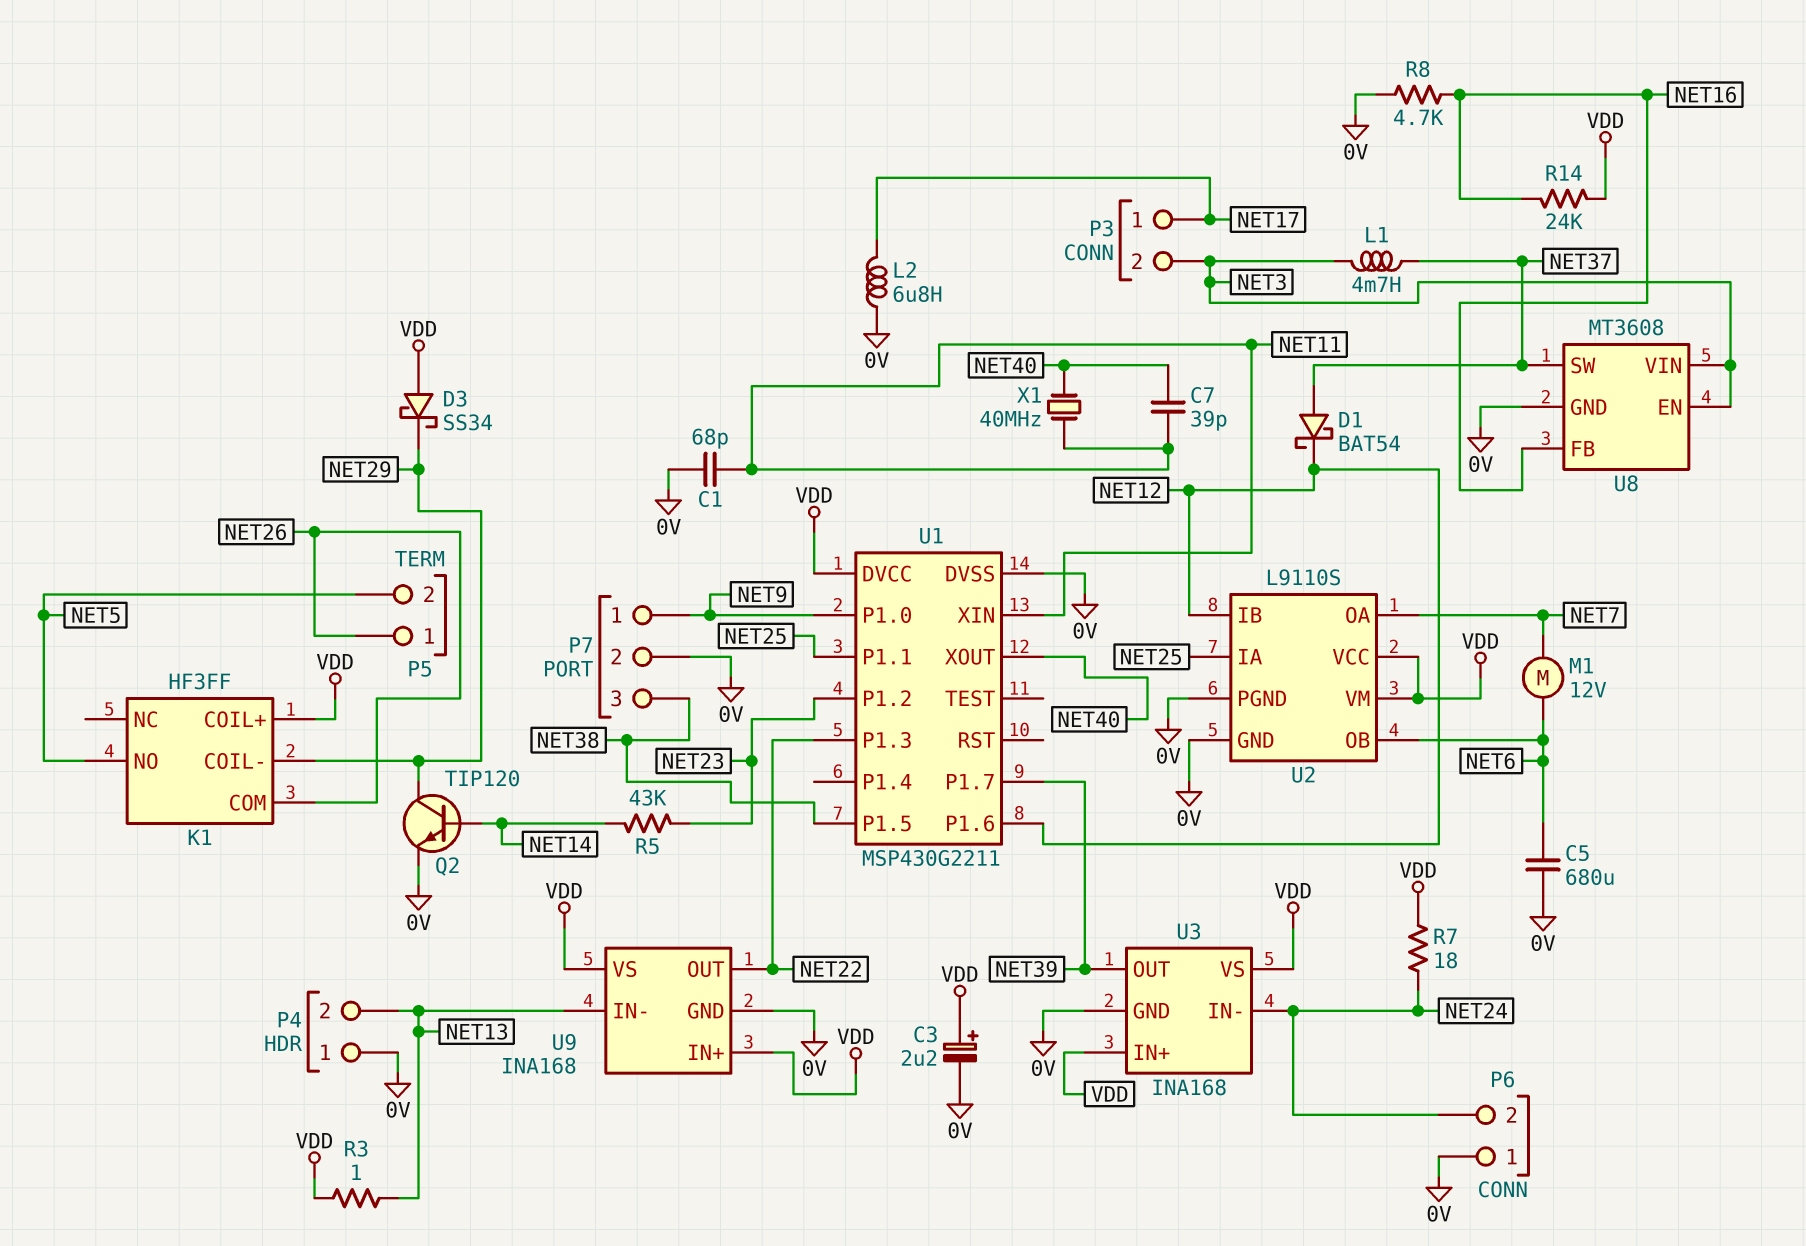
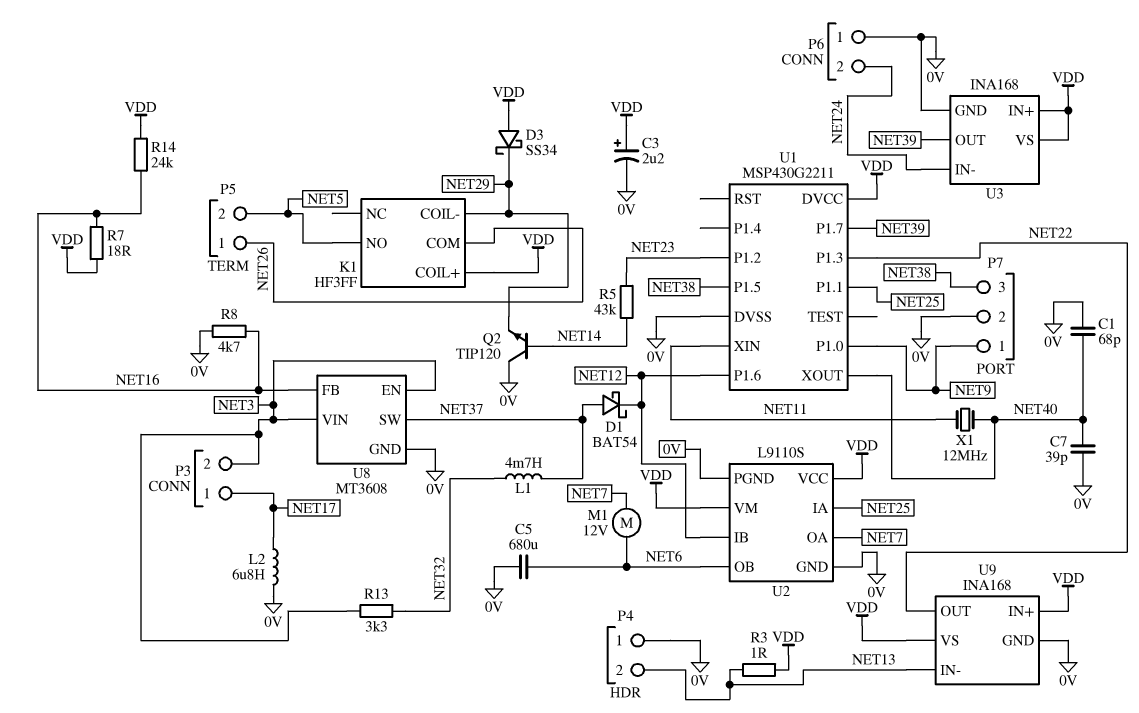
C1: 68pF (0V, NET11) -> 68pF (0V, NET40)
C7: 39pF (NET11, NET40) -> 39pF (0V, NET40)
L1: 4.7mH (NET3, NET37) -> 4.7mH (NET32, NET37)
Q2: NPN TIP120 (B NET14, C NET29, E 0V) -> NPN TIP120 (B NET14, C 0V, E NET29)
R7: 18 (NET24, VDD) -> 18 (NET16, VDD)
R13: none -> 3.3k (NET3, NET32)
X1: 40MHz (NET11, NET40) -> 12MHz (NET11, NET40)

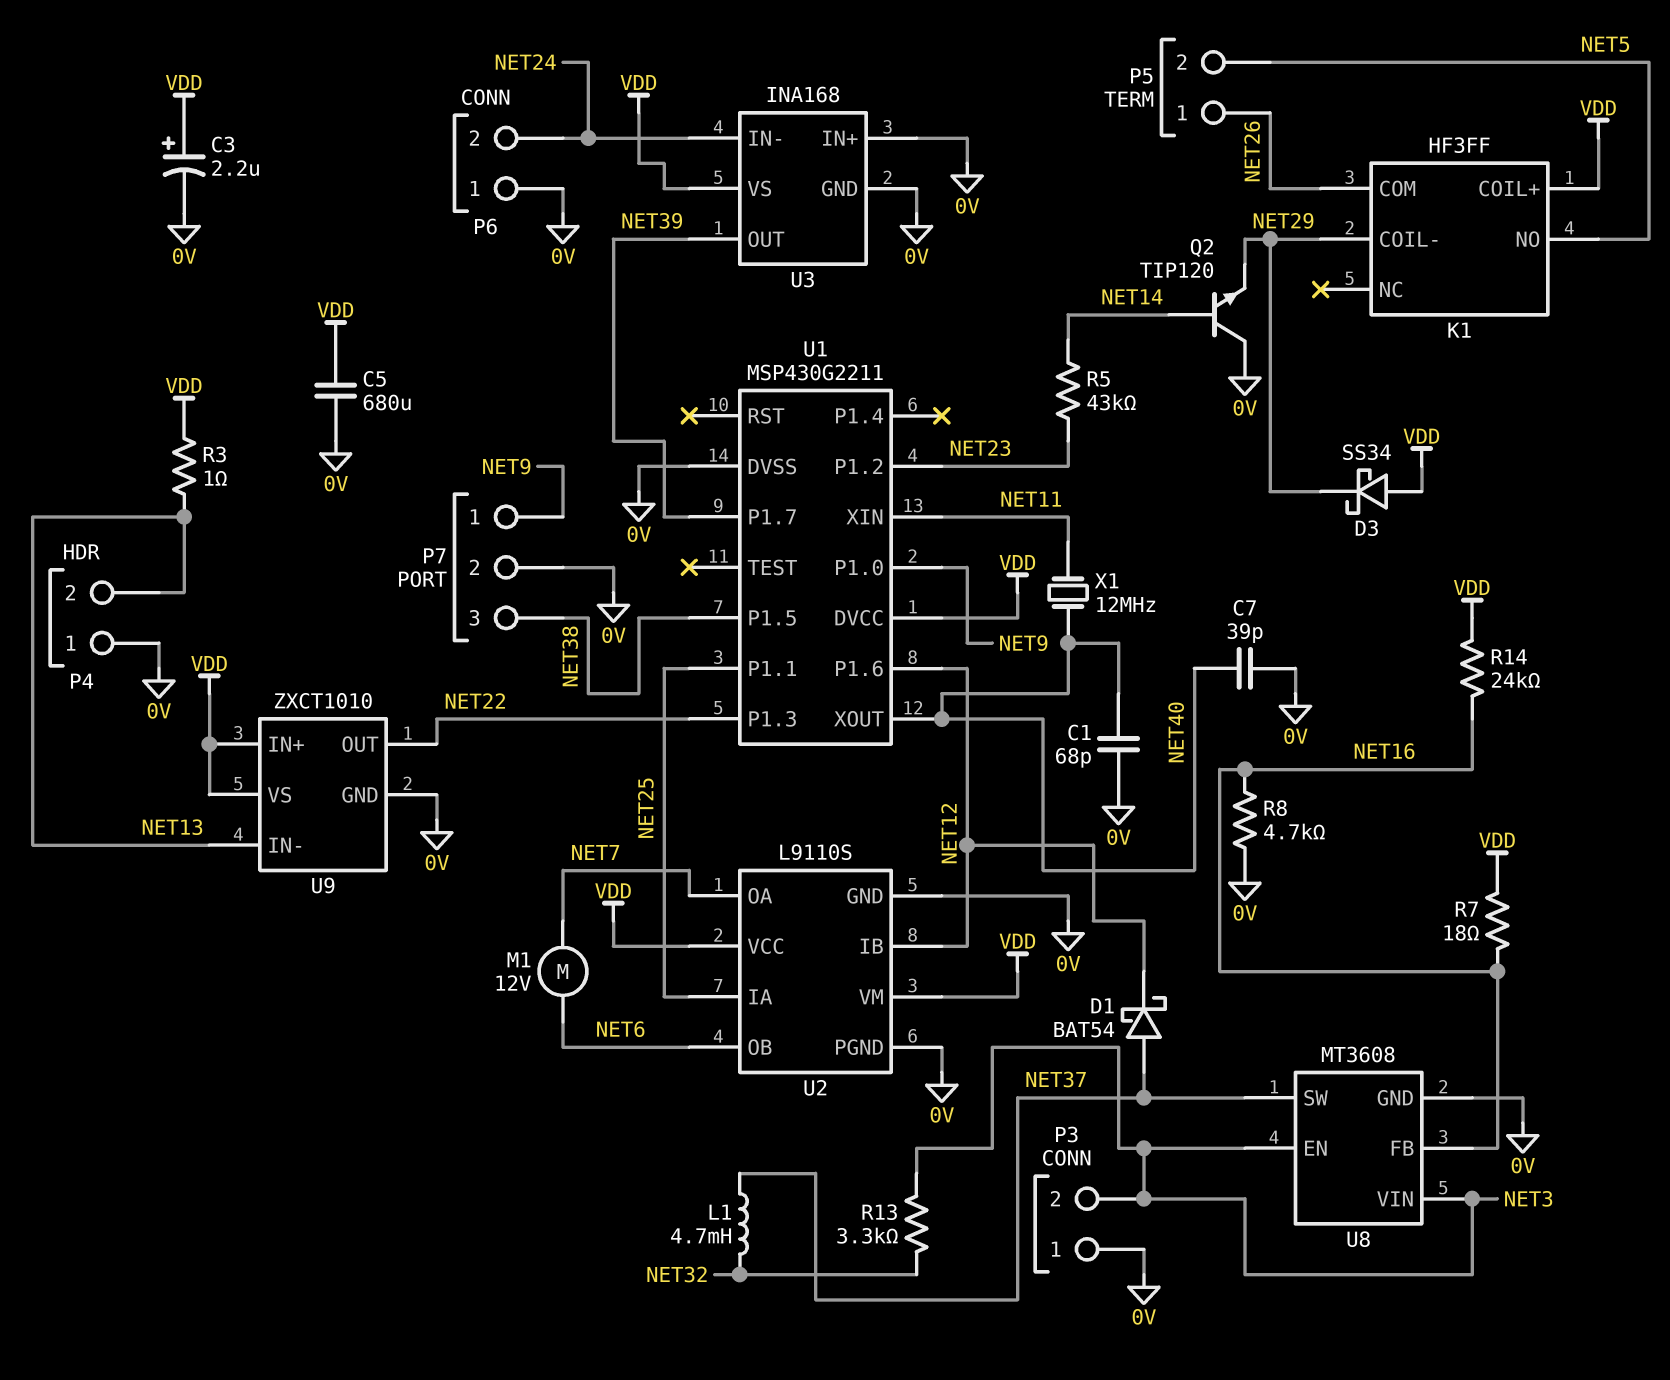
C5: 680uF (0V, NET6) -> 680uF (0V, VDD)
L2: 6.8uH (0V, NET17) -> none
P3 pin 1: NET17 -> 0V
U3 pin IN+: VDD -> 0V
U9: INA168 -> ZXCT1010

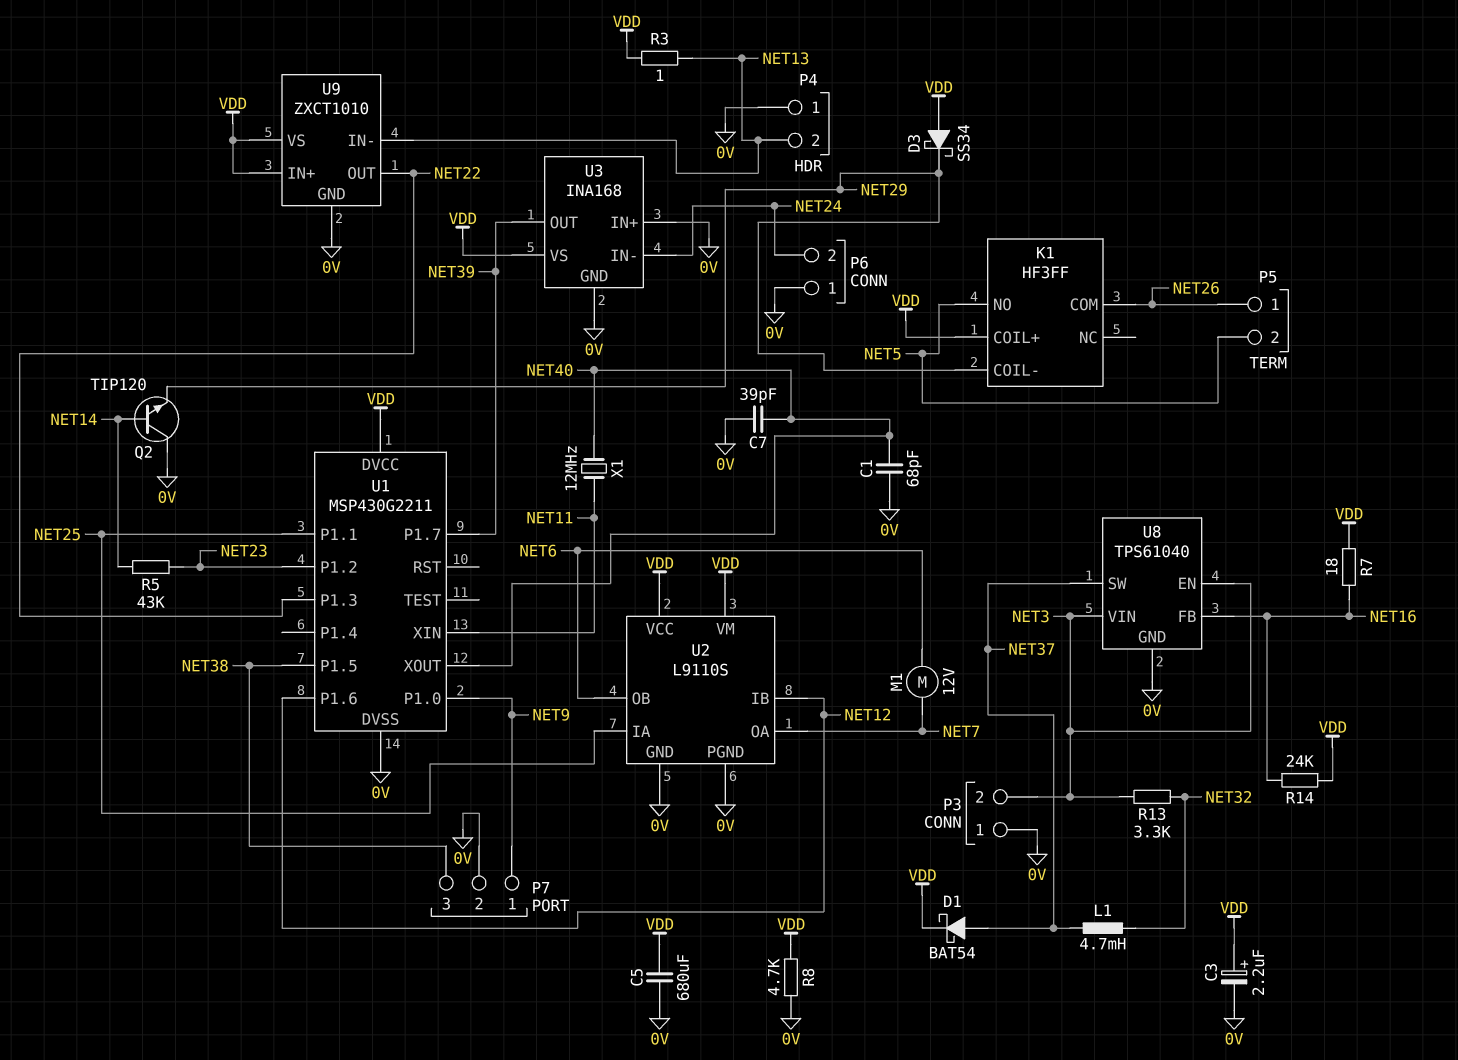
D1: schottky BAT54 (A NET37, K NET12) -> schottky BAT54 (A NET37, K VDD)
R8: 4.7k (0V, NET16) -> 4.7k (0V, VDD)
U8: MT3608 -> TPS61040

